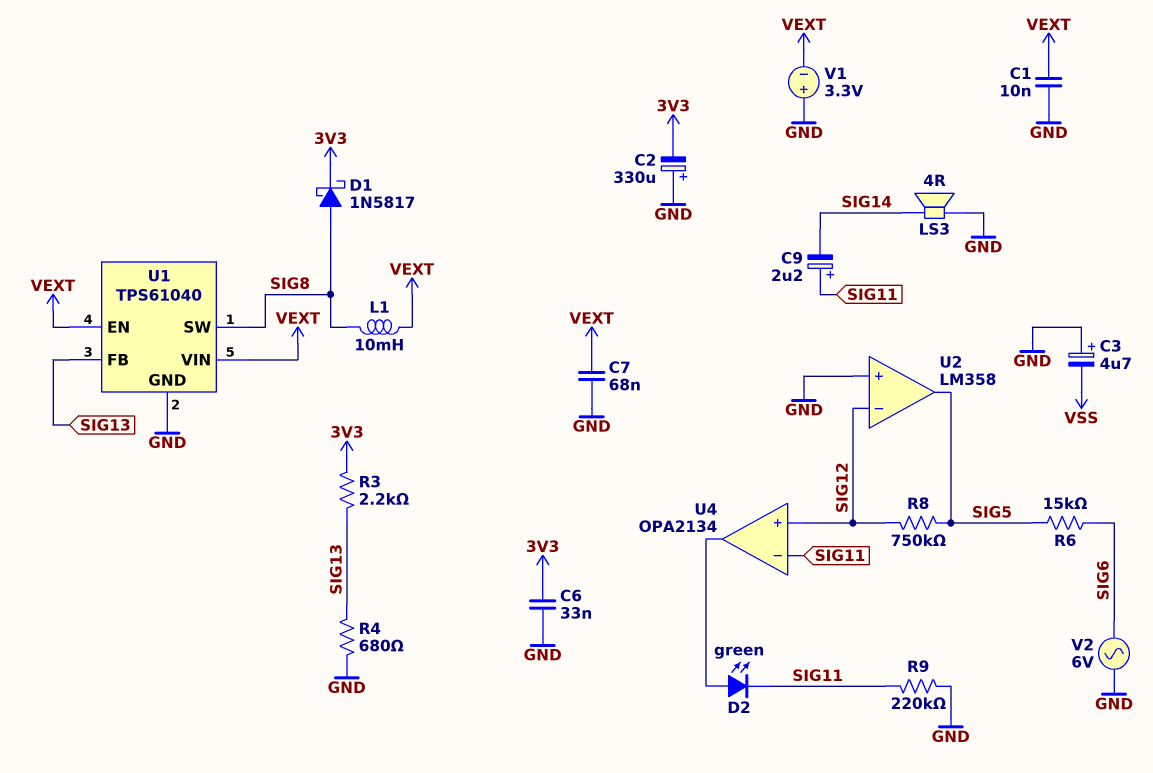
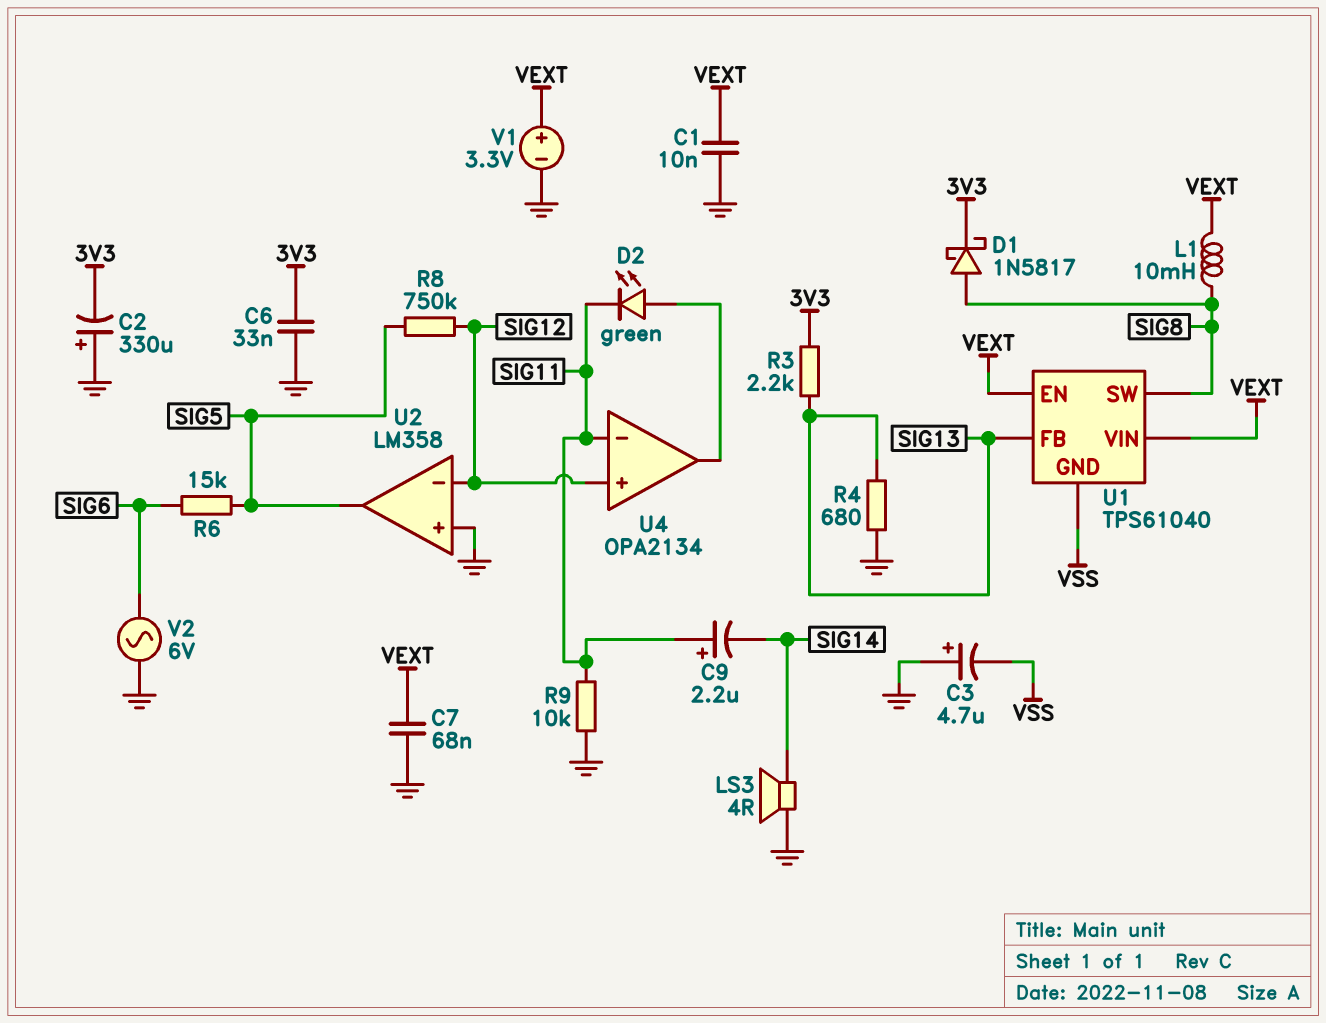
R9: 220k (GND, SIG11) -> 10k (GND, SIG11)
U1 pin GND: GND -> VSS
V1: 3.3V (plus GND, minus VEXT) -> 3.3V (plus VEXT, minus GND)

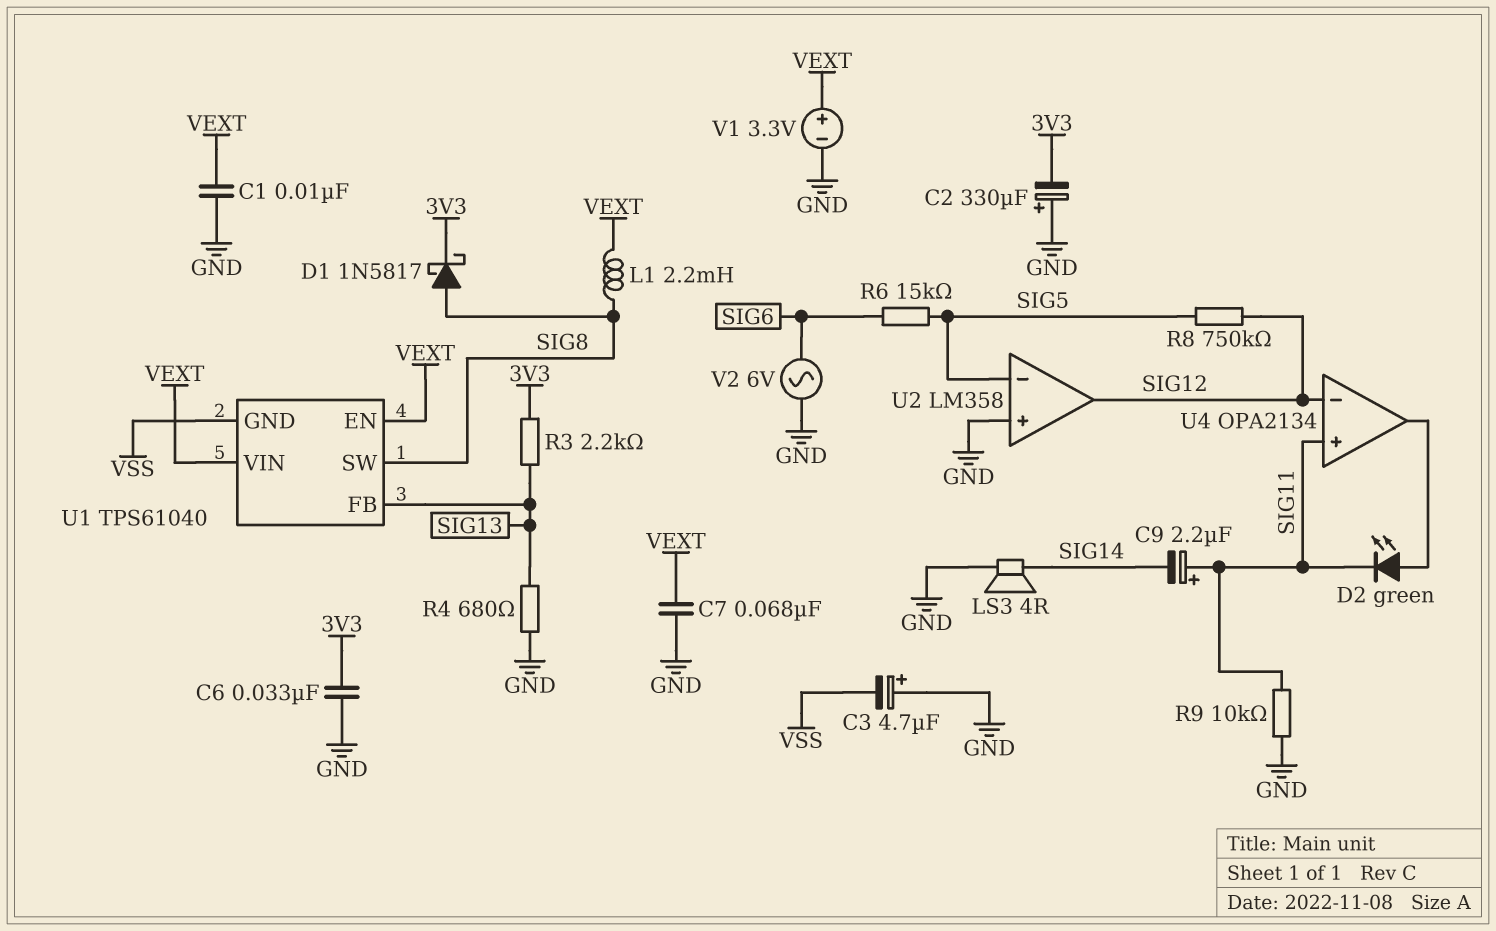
L1: 10mH (SIG8, VEXT) -> 2.2mH (SIG8, VEXT)
U2 pin in-: SIG12 -> SIG5
U2 pin out: SIG5 -> SIG12
U4 pin in+: SIG12 -> SIG11
U4 pin in-: SIG11 -> SIG12

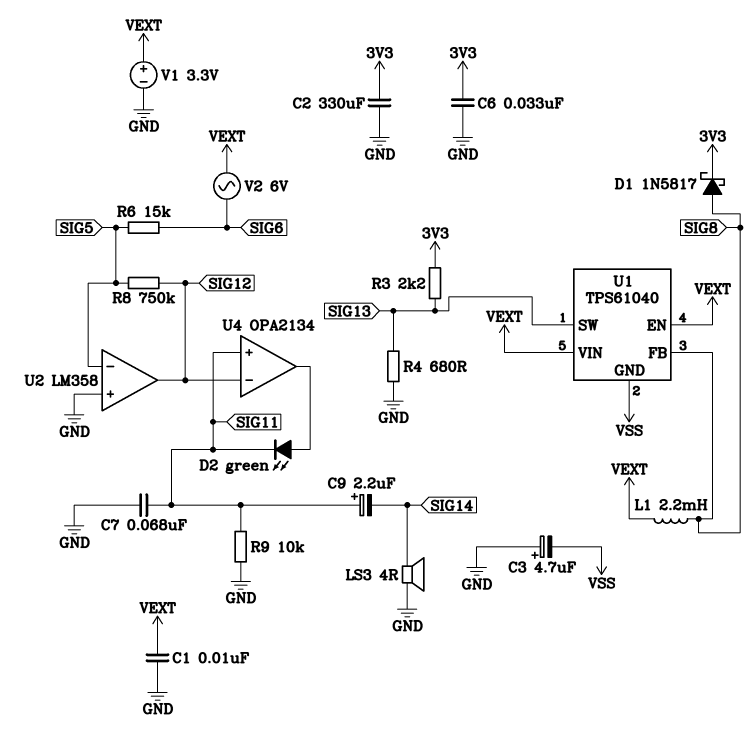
C2: 330uF (plus GND, minus 3V3) -> 330uF (3V3, GND)
C7: 68nF (GND, VEXT) -> 68nF (GND, SIG11)
U1 pin FB: SIG13 -> SIG8
U1 pin SW: SIG8 -> SIG13
V2: AC 6V (GND, SIG6) -> AC 6V (SIG6, VEXT)

